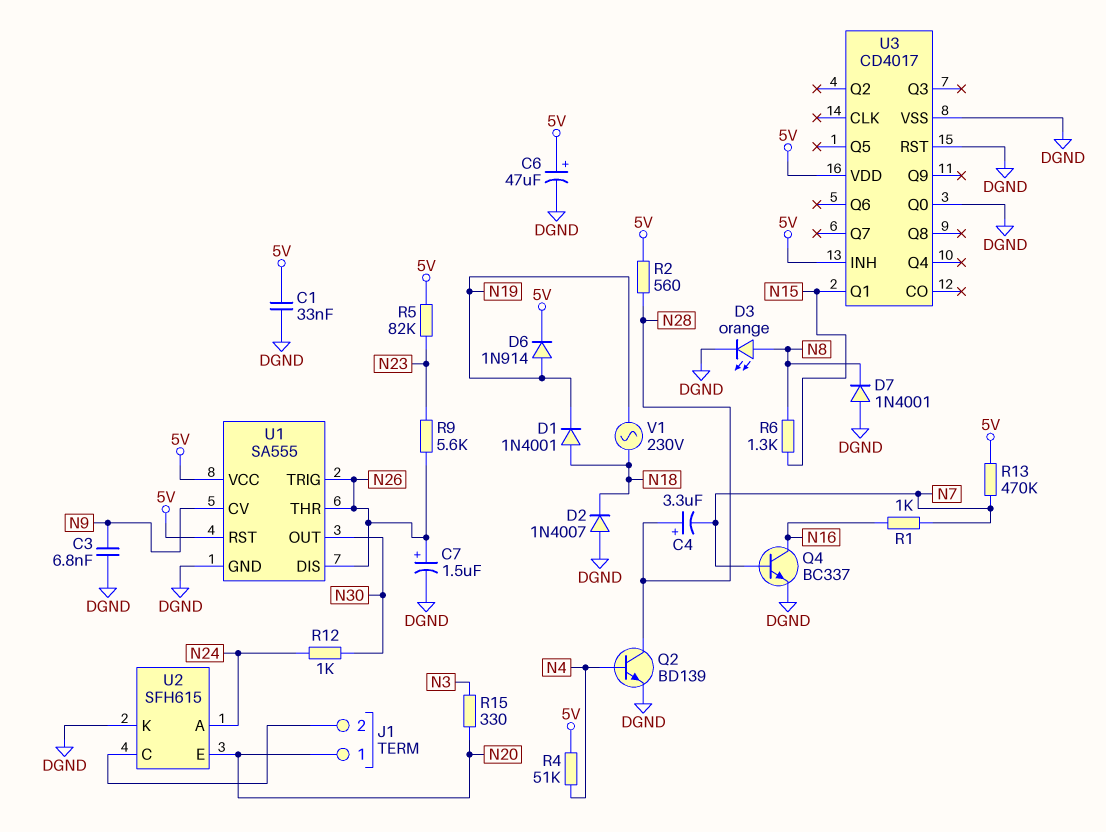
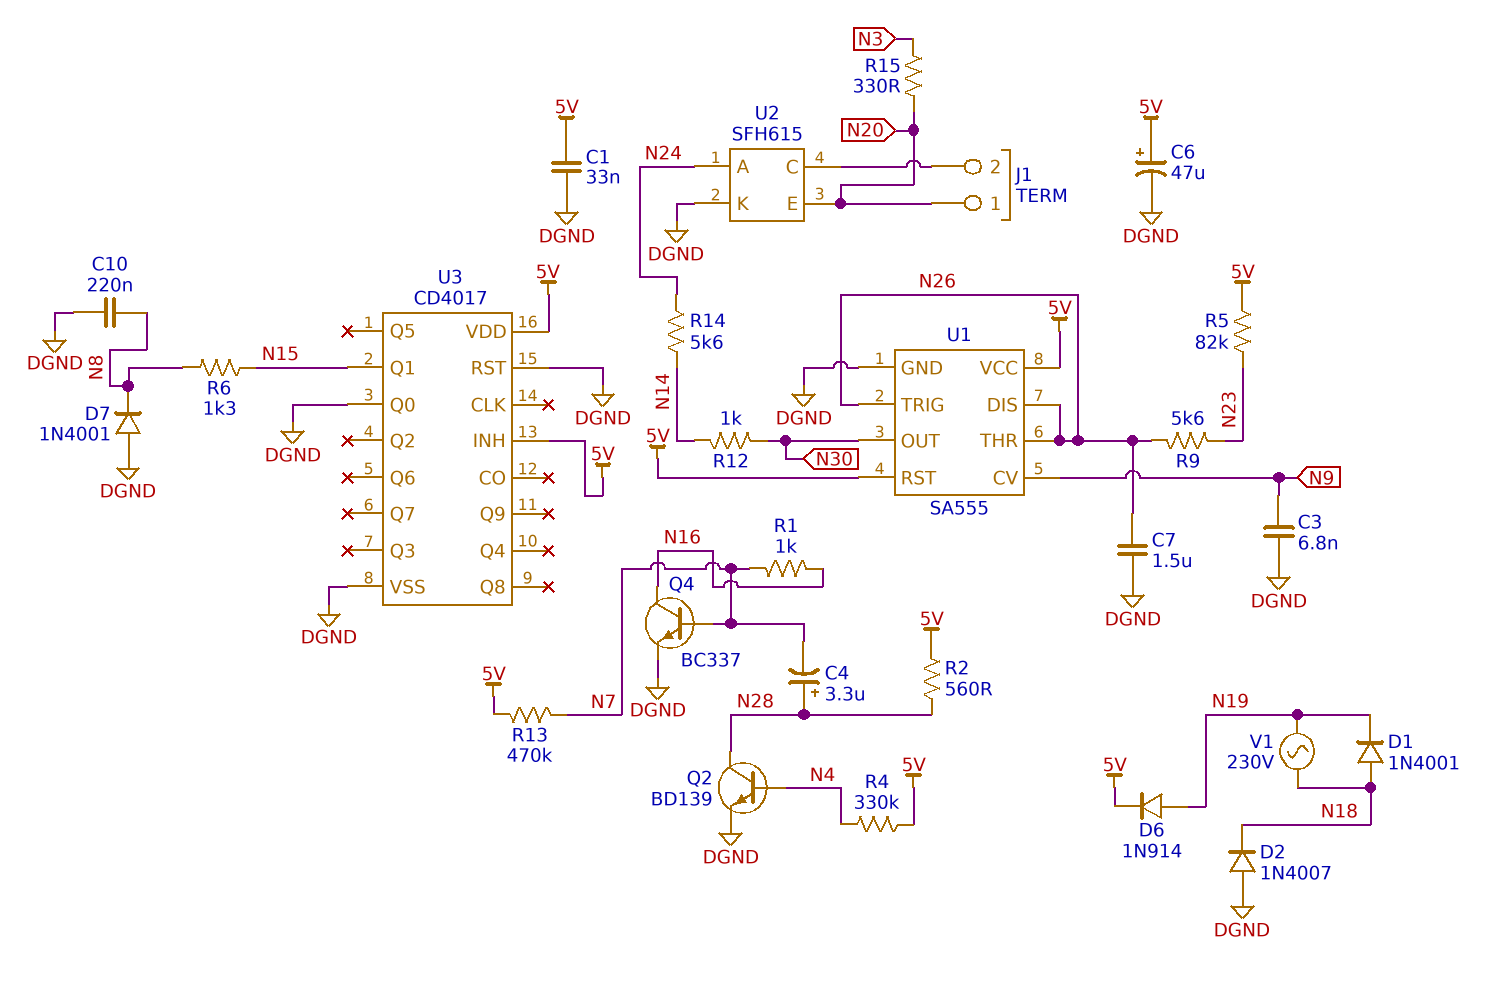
C7: 1.5uF (plus N26, minus DGND) -> 1.5uF (DGND, N26)
C10: none -> 220nF (DGND, N8)
D3: LED orange (A N8, K DGND) -> none
R4: 51k (5V, N4) -> 330k (5V, N4)
R12: 1k (N24, N30) -> 1k (N14, N30)
R14: none -> 5.6k (N14, N24)

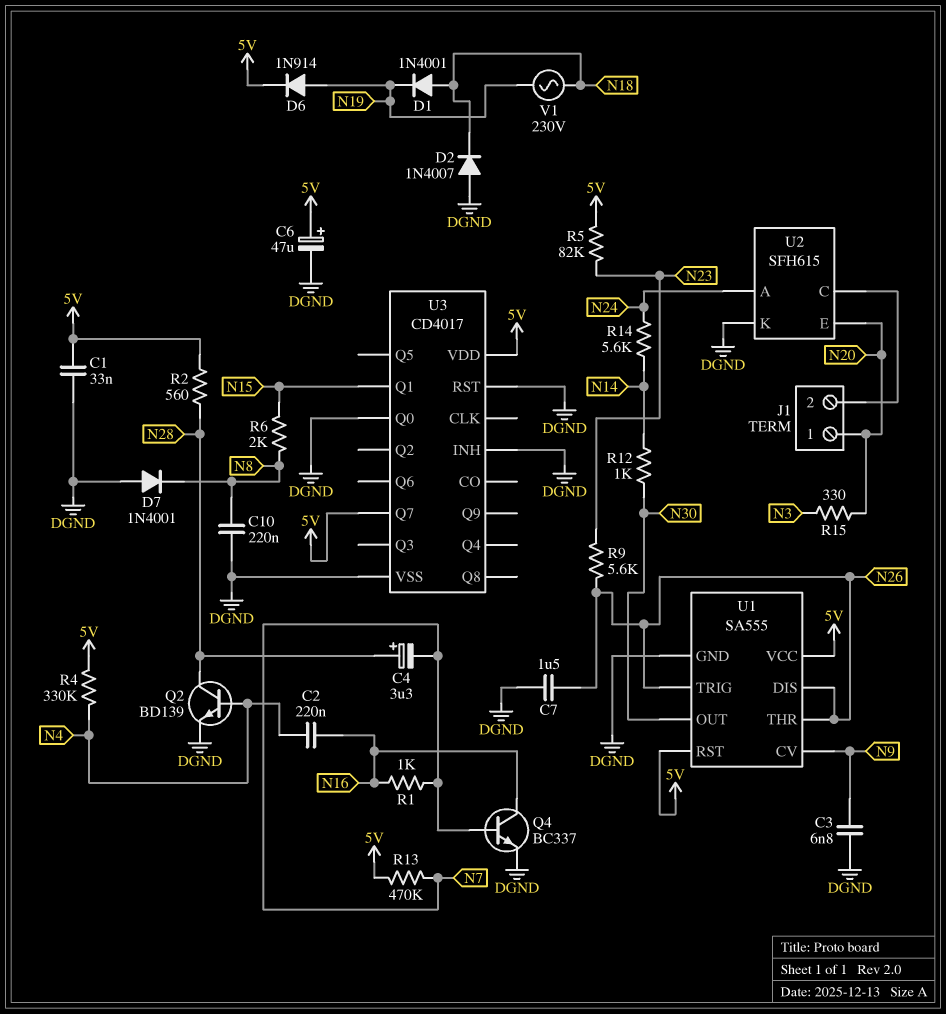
C2: none -> 220nF (N4, N16)
R6: 1.3k (N8, N15) -> 2k (N8, N15)
U3 pin INH: 5V -> DGND
U3 pin Q7: none -> 5V

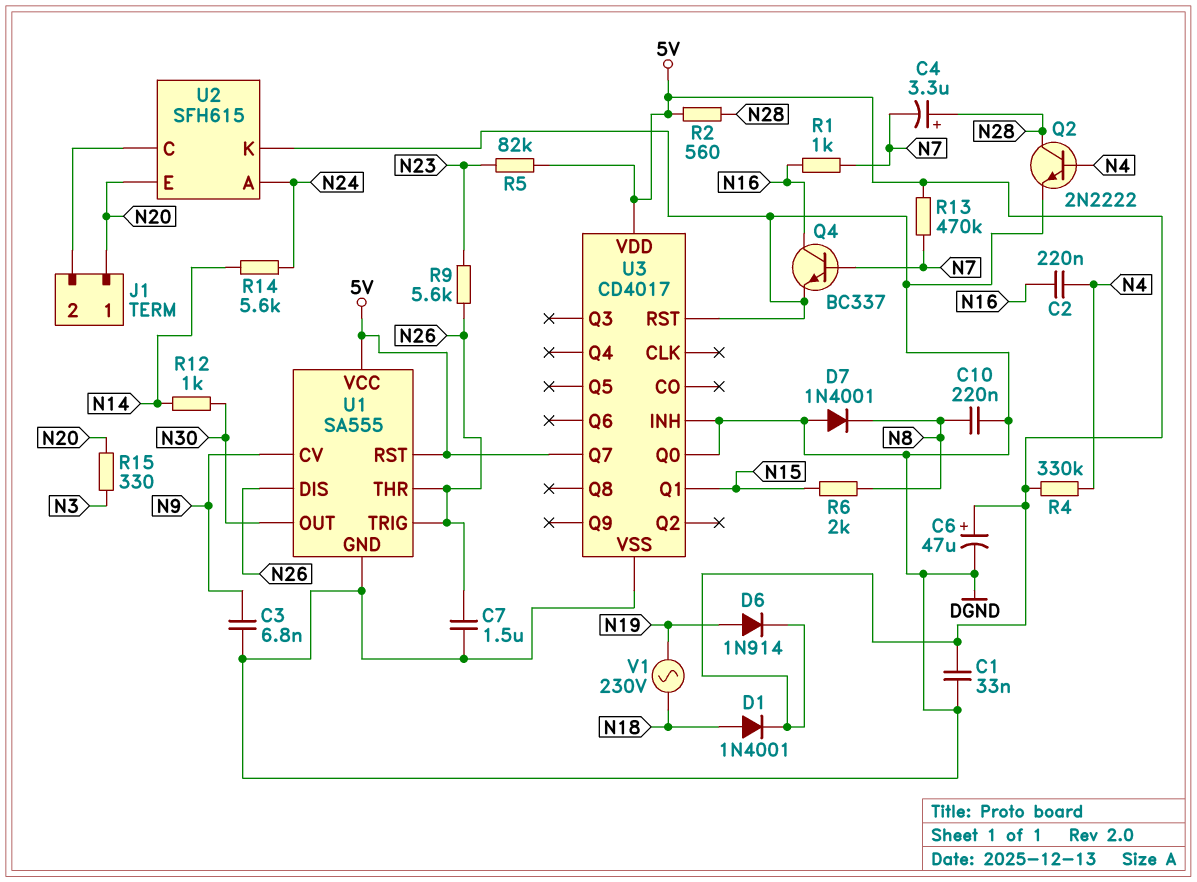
D1: diode 1N4001 (A N18, K N19) -> diode 1N4001 (A N18, K 5V)
D2: diode 1N4007 (A DGND, K N18) -> none
Q2: NPN BD139 (B N4, C N28, E DGND) -> NPN 2N2222 (B N4, C N28, E DGND)

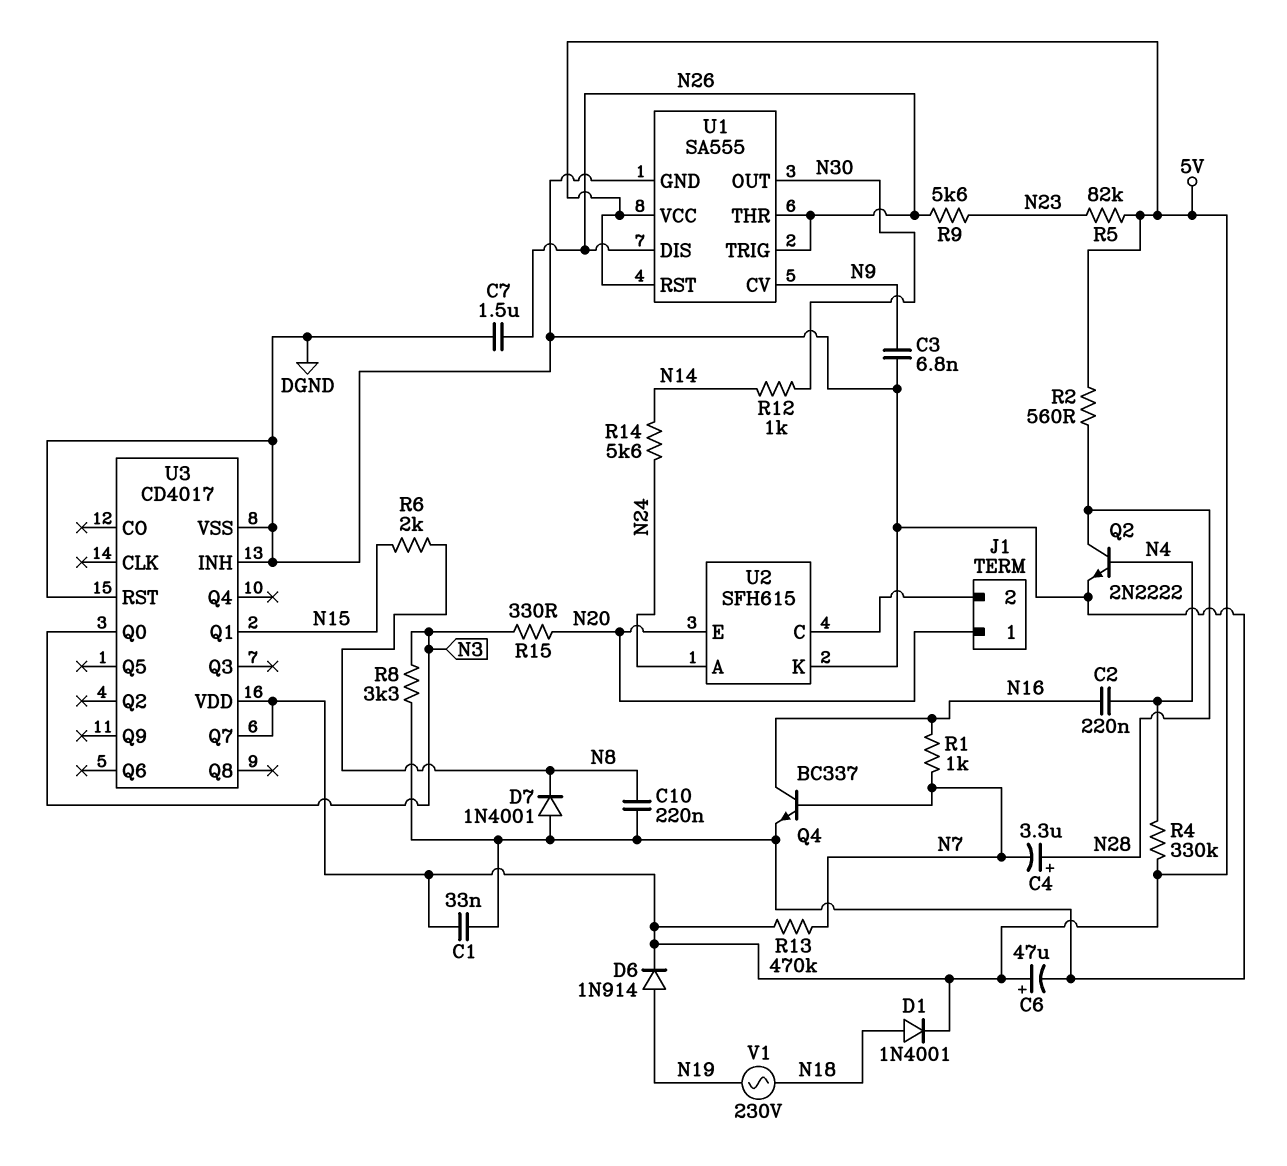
R8: none -> 3.3k (DGND, N3)
U3 pin Q0: DGND -> N3

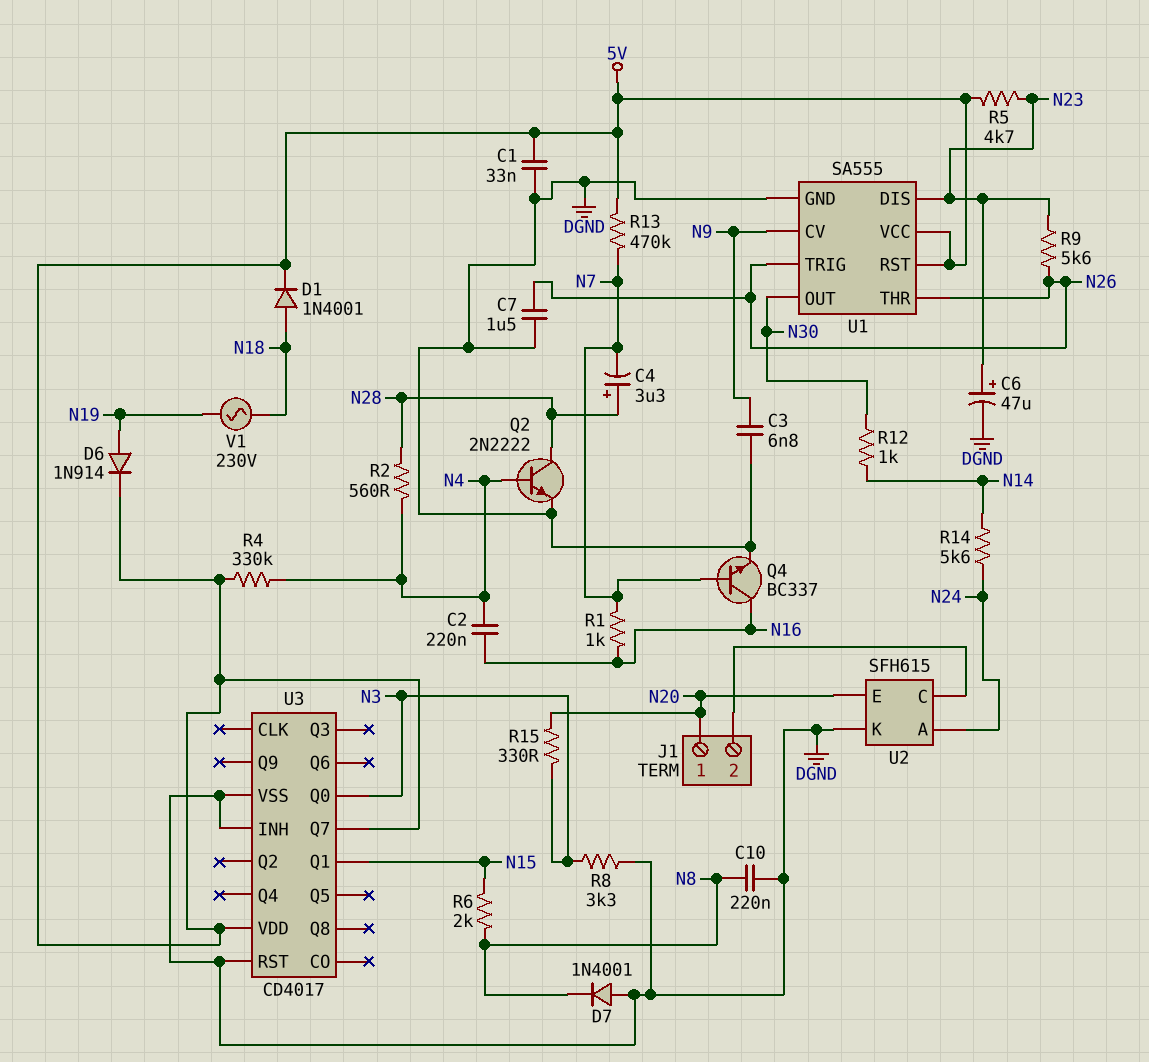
C6: 47uF (plus 5V, minus DGND) -> 47uF (plus N23, minus DGND)
R2: 560 (5V, N28) -> 560 (N4, N28)
R5: 82k (5V, N23) -> 4.7k (5V, N23)
U1 pin DIS: N26 -> N23

